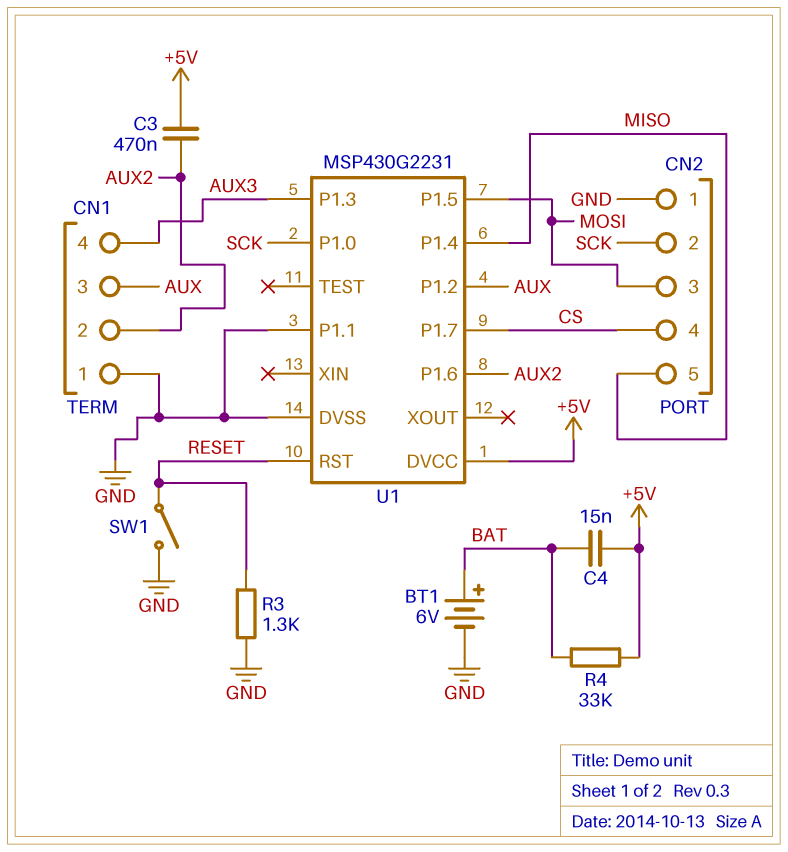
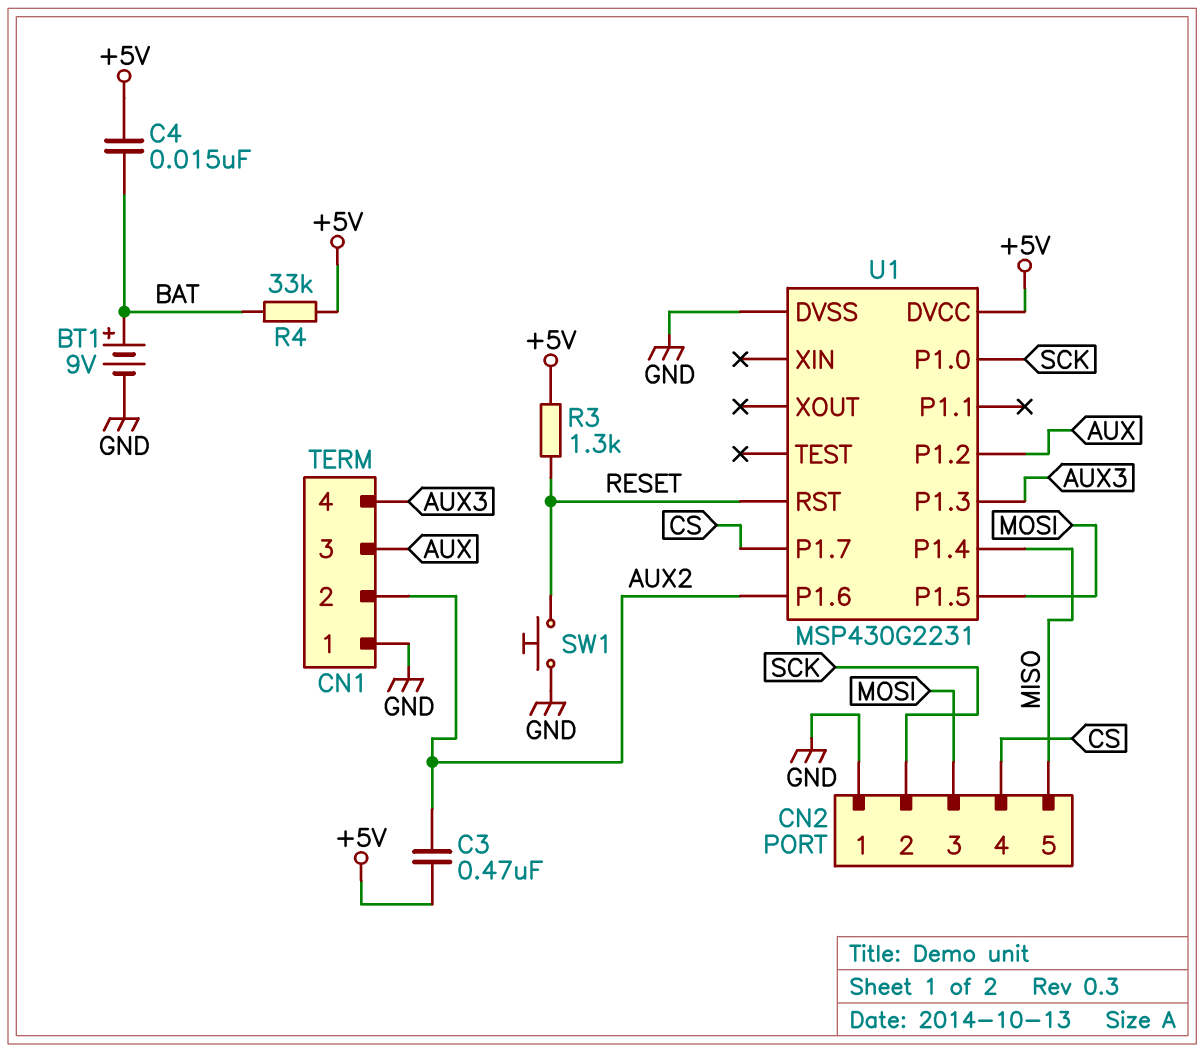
BT1: 6V (plus BAT, minus GND) -> 9V (plus BAT, minus GND)
R3: 1.3k (GND, RESET) -> 1.3k (+5V, RESET)
SW1: switch (GND, RESET) -> button (GND, RESET)
U1 pin P1.1: GND -> none

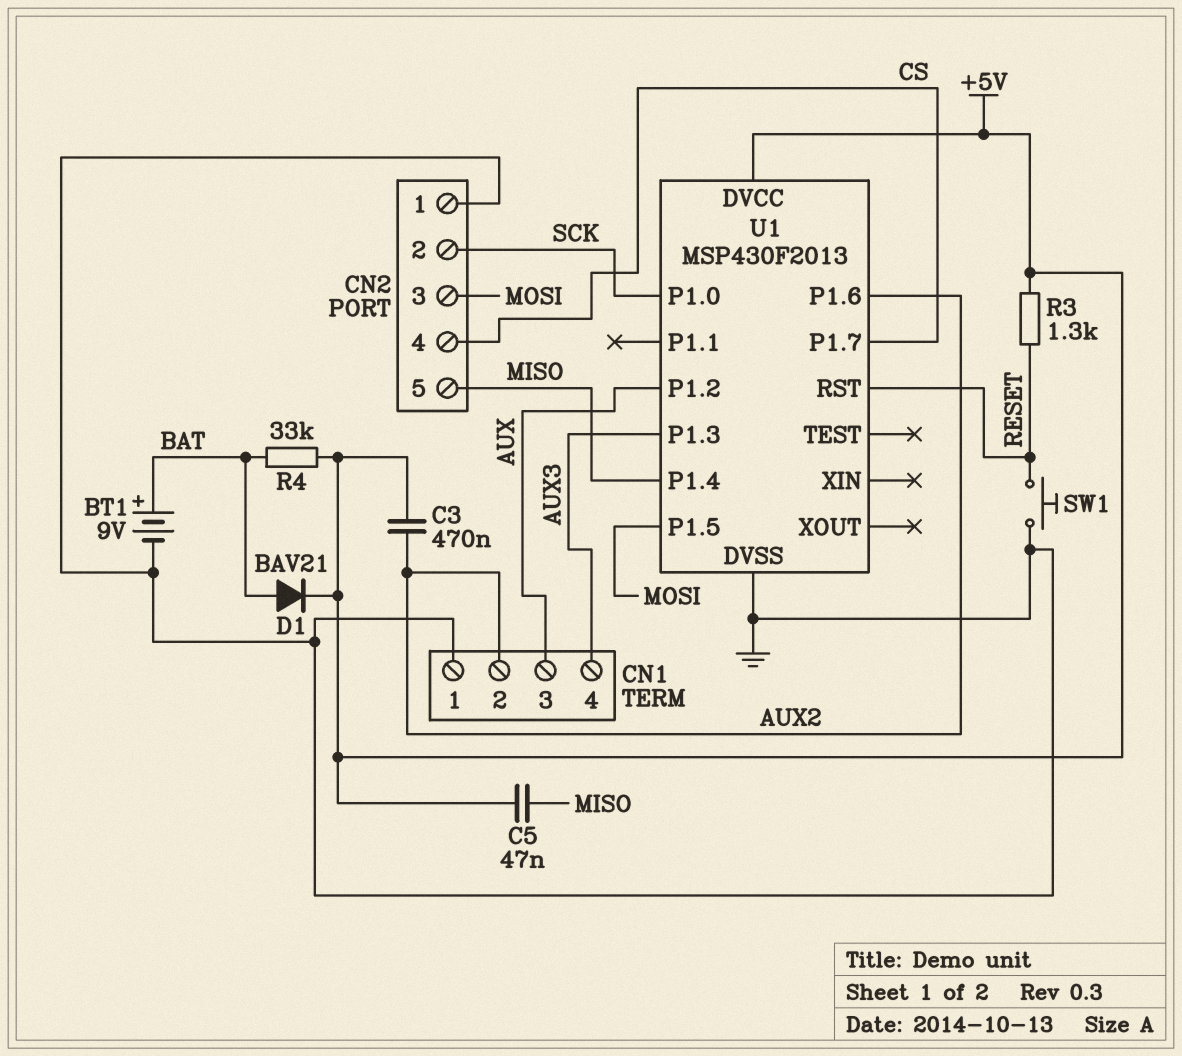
C4: 15nF (+5V, BAT) -> none
C5: none -> 47nF (+5V, MISO)
D1: none -> diode BAV21 (A BAT, K +5V)
U1: MSP430G2231 -> MSP430F2013

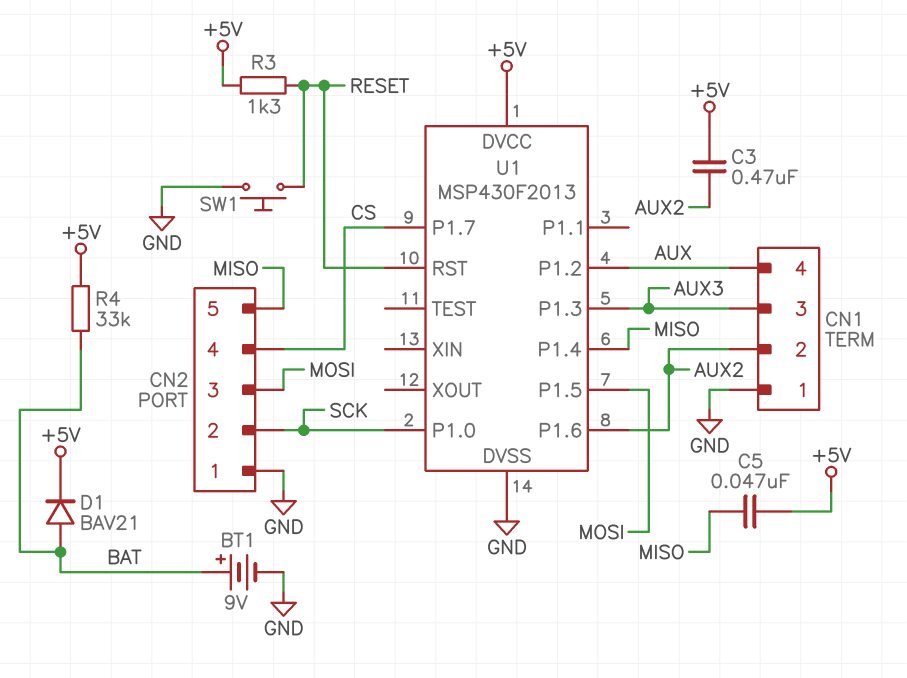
CN1 pin 3: AUX -> AUX3
CN1 pin 4: AUX3 -> AUX

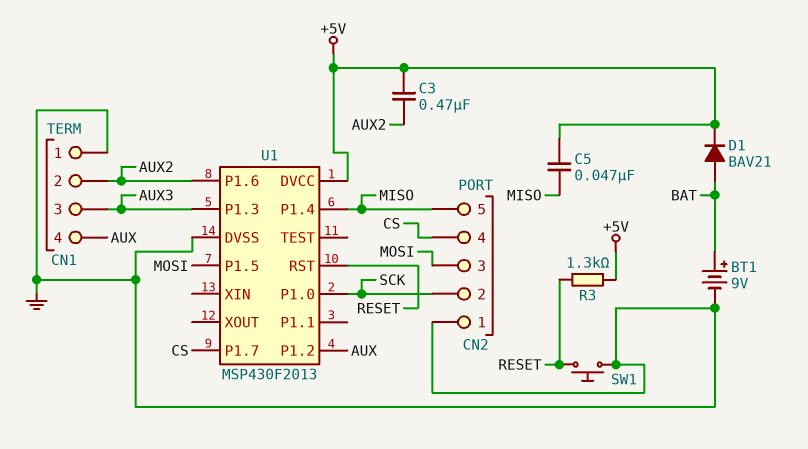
R4: 33k (+5V, BAT) -> none

